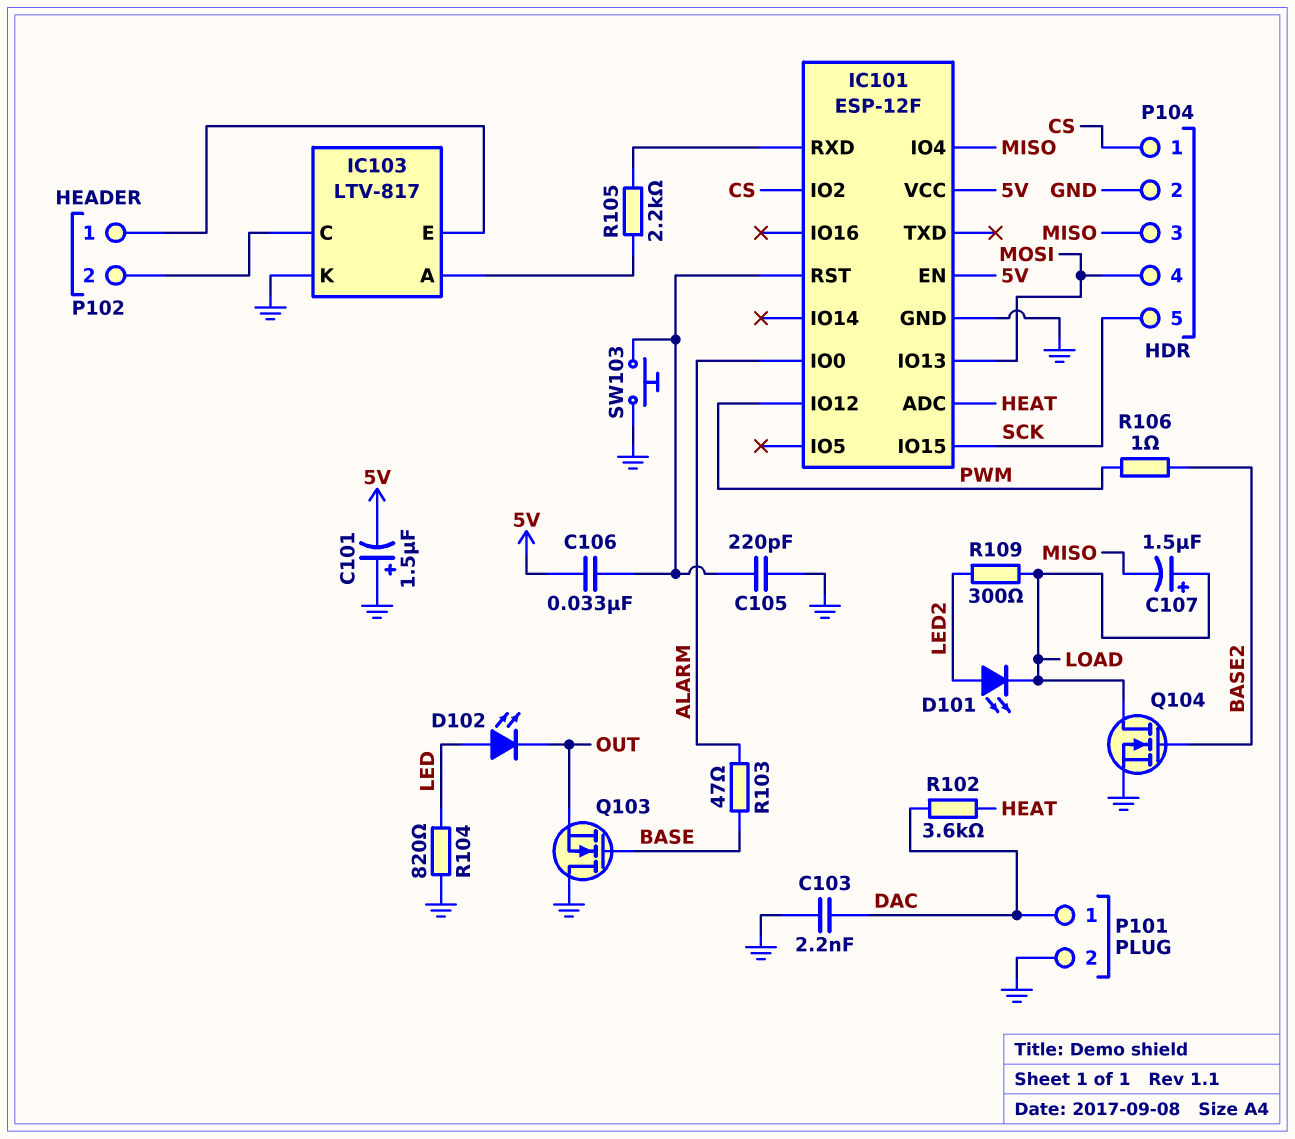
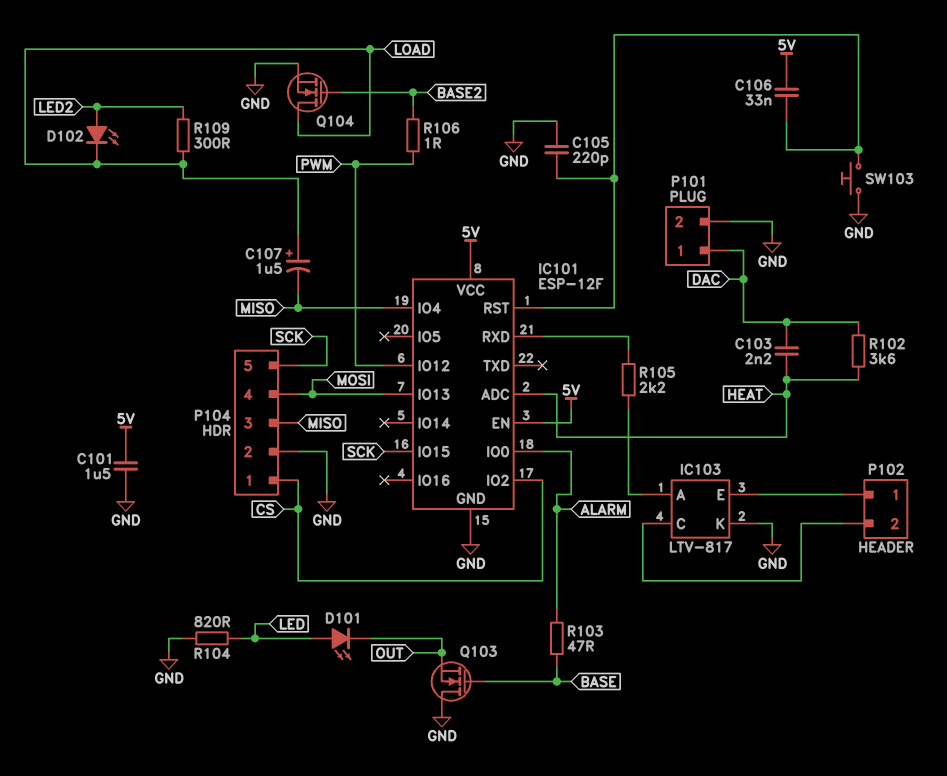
C101: 1.5uF (plus GND, minus 5V) -> 1.5uF (5V, GND)
C103: 2.2nF (DAC, GND) -> 2.2nF (DAC, HEAT)
D101: LED (A LED2, K LOAD) -> LED (A LED, K OUT)
D102: LED (A LED, K OUT) -> LED (A LED2, K LOAD)

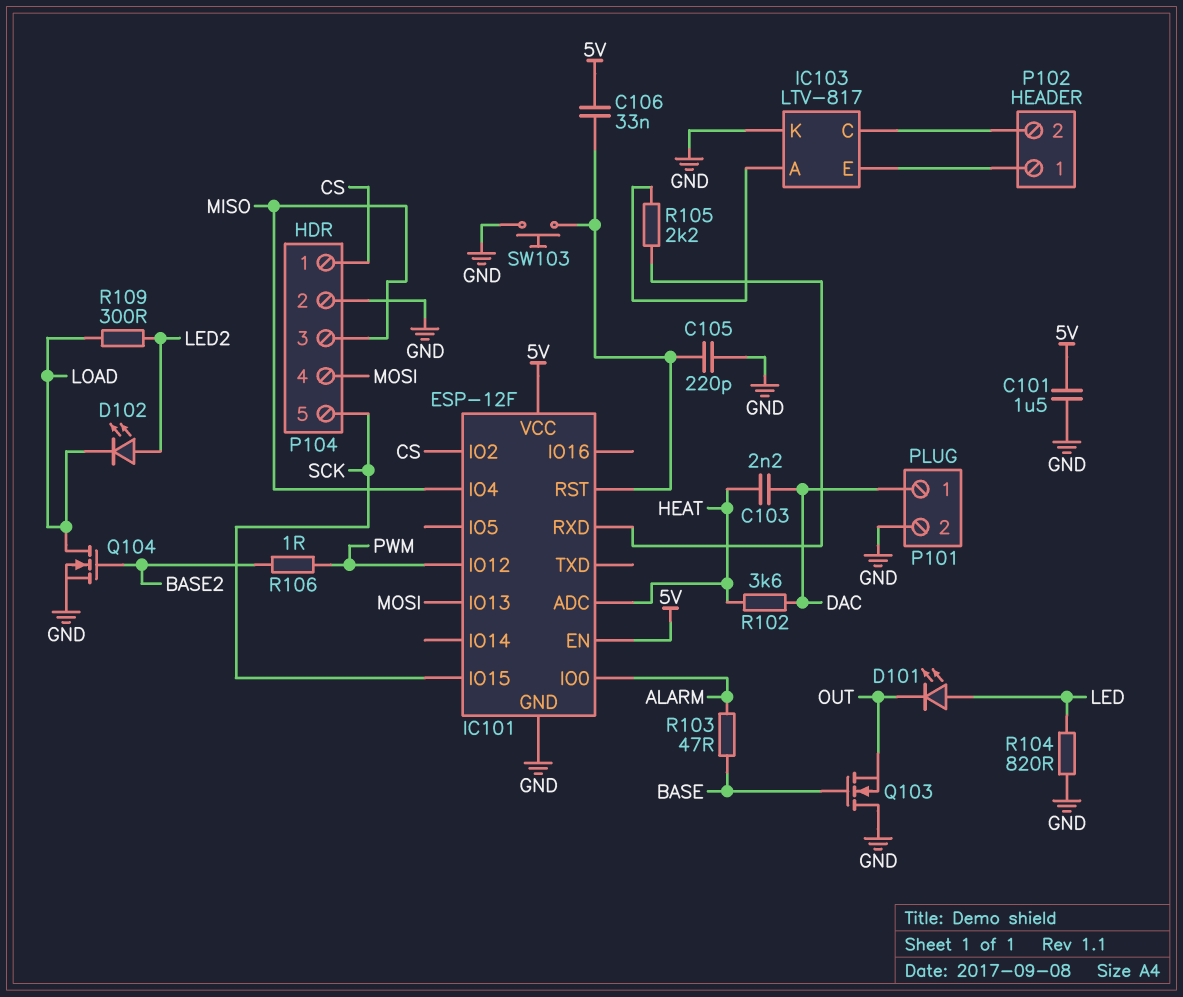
C107: 1.5uF (plus LOAD, minus MISO) -> none

